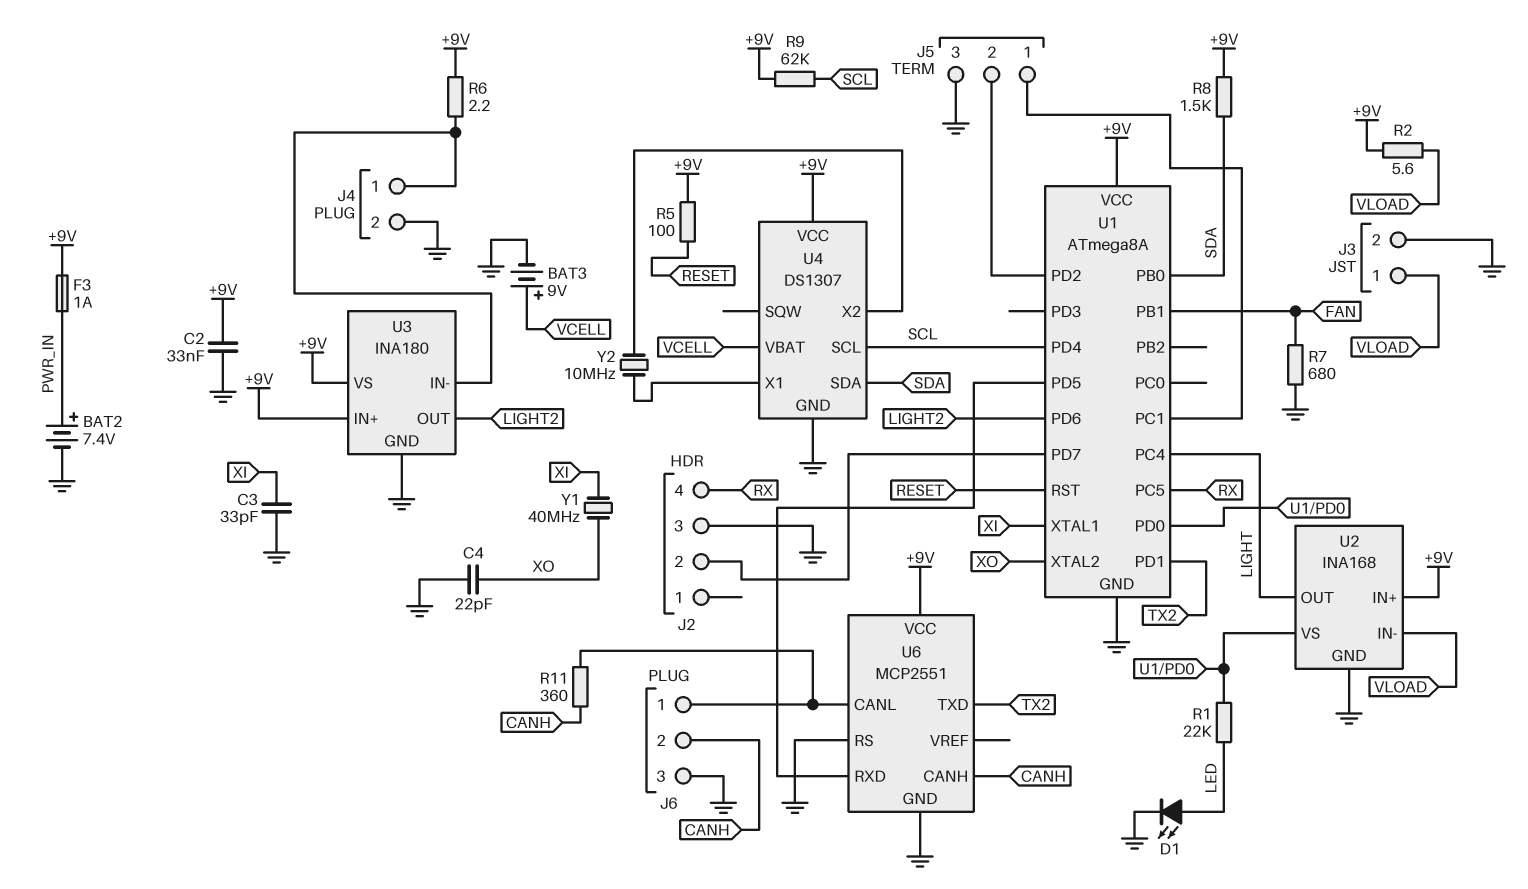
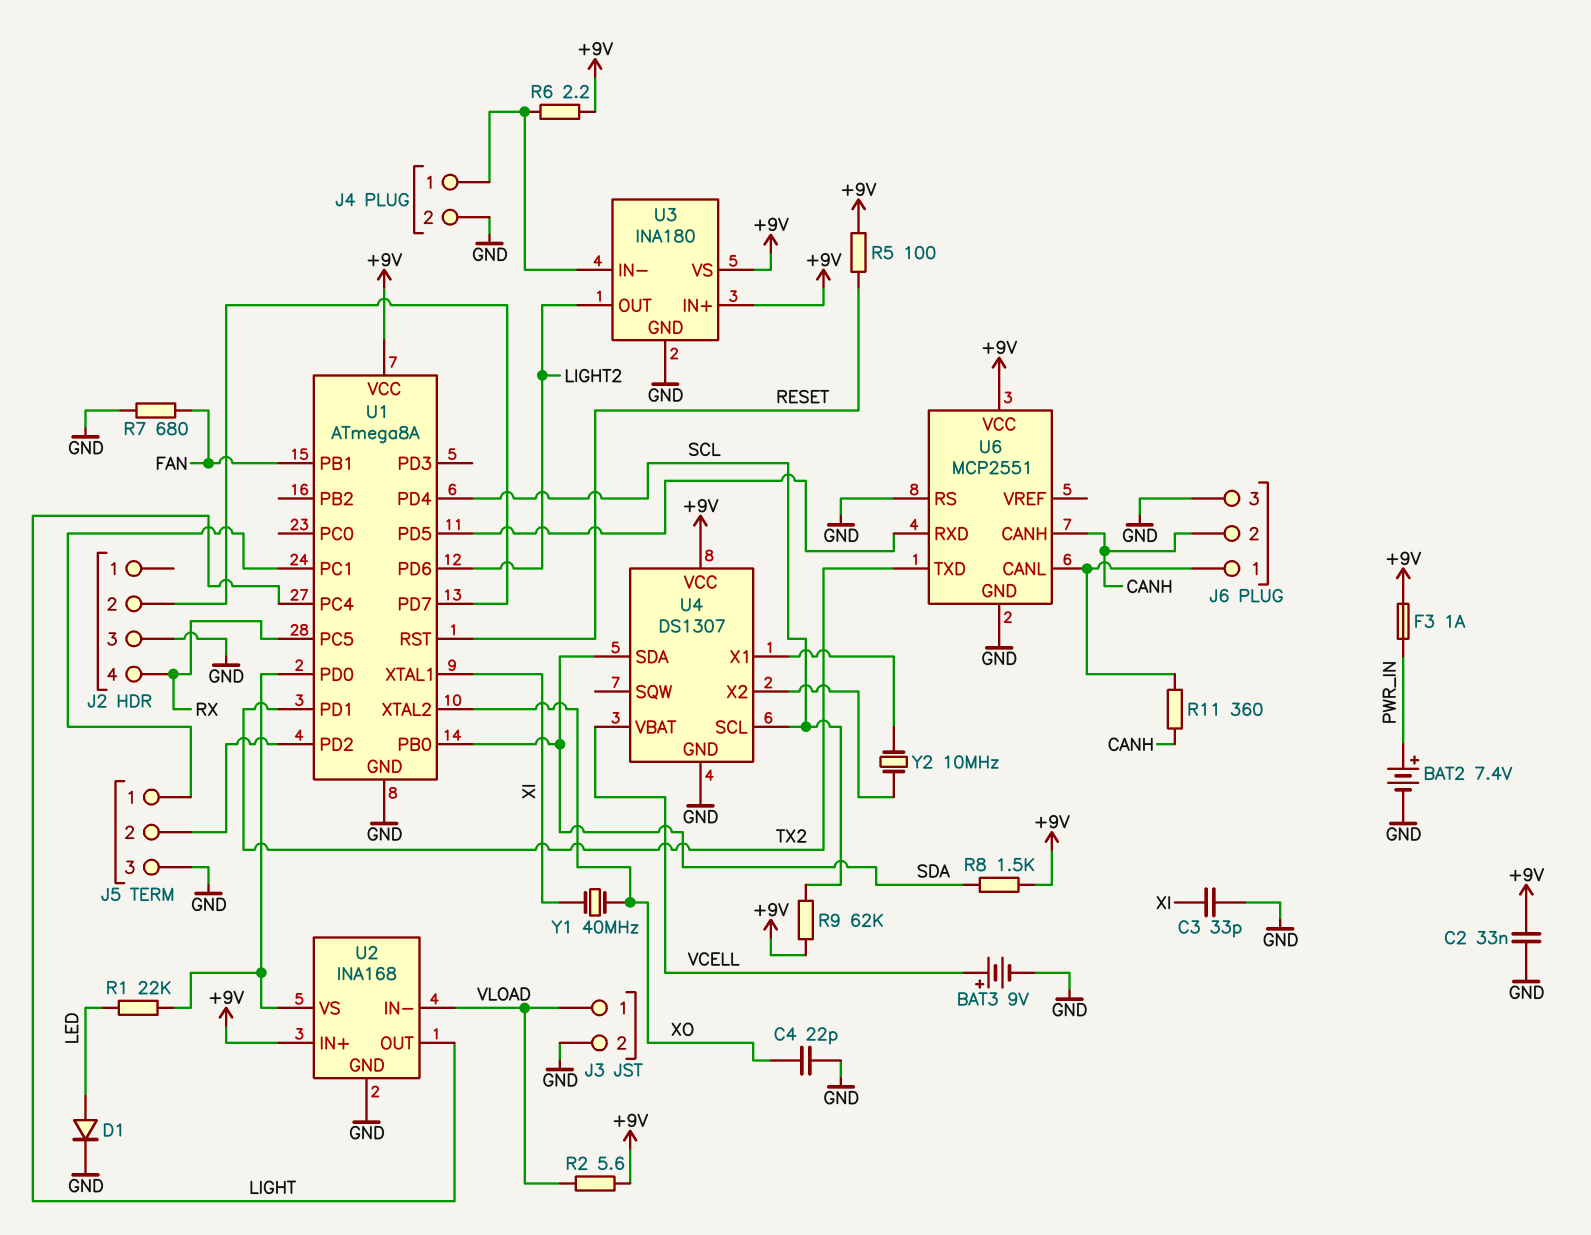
D1: LED (A LED, K GND) -> diode (A LED, K GND)

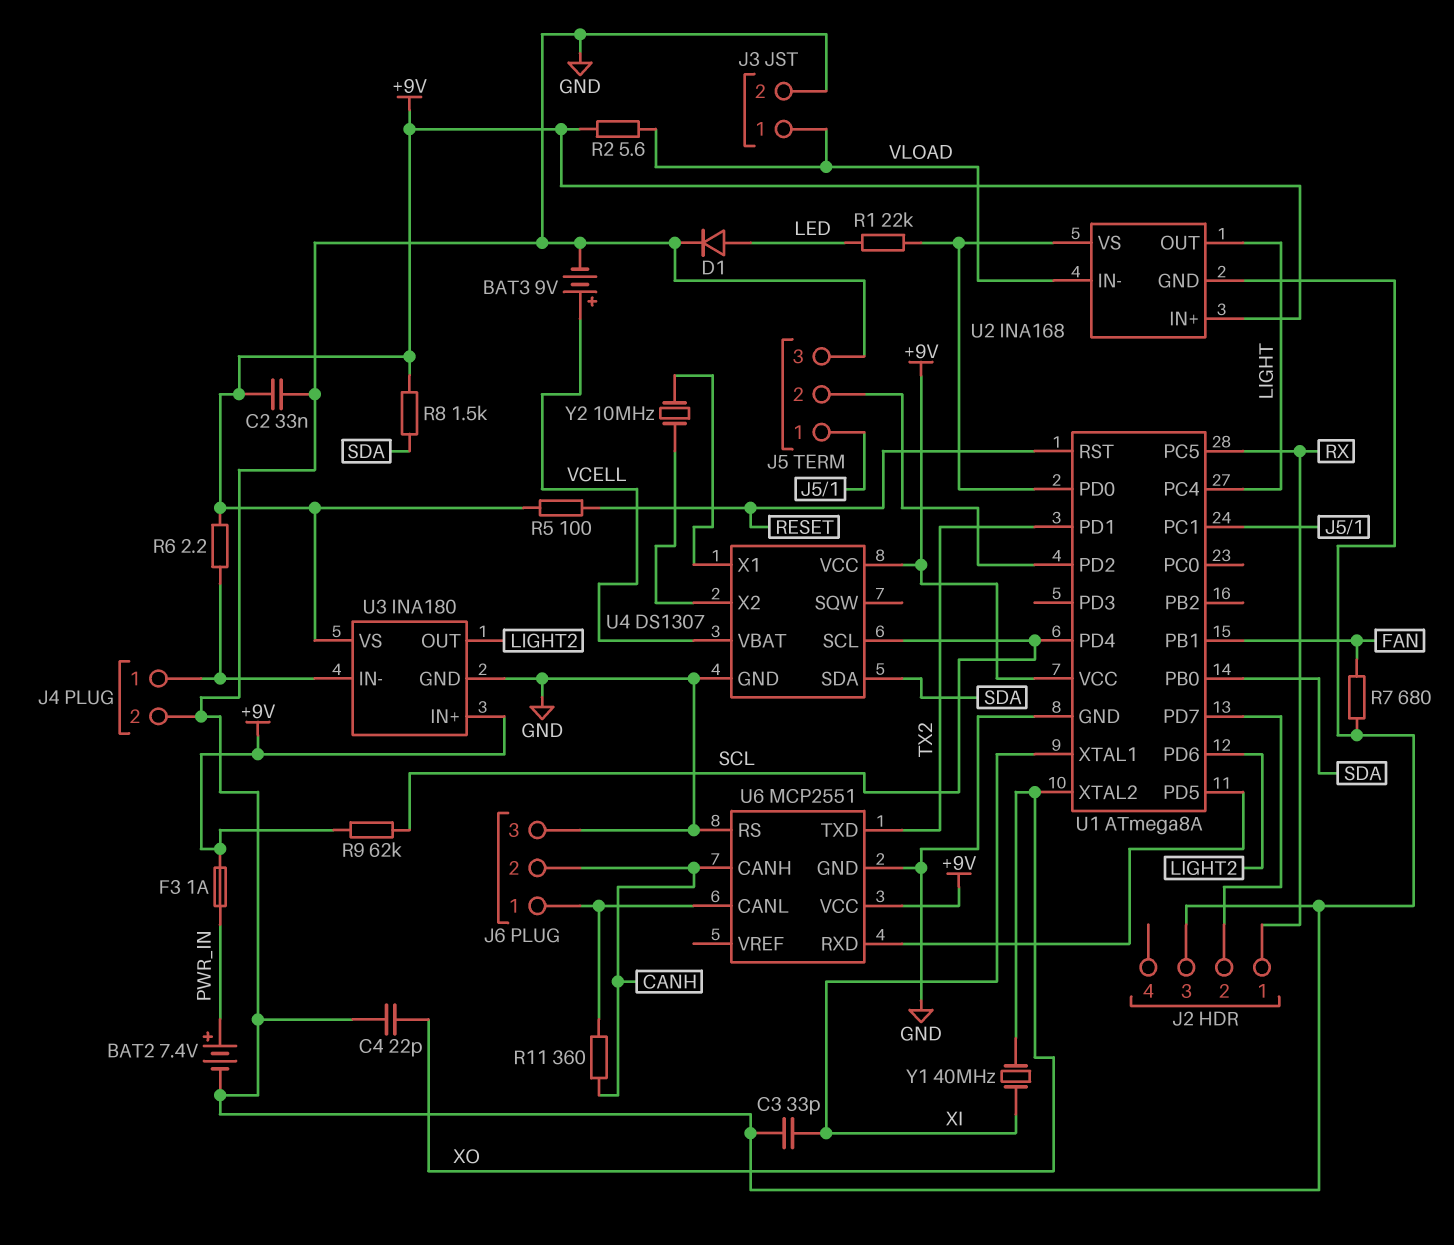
J2 pin 1: none -> RX
J2 pin 4: RX -> none

